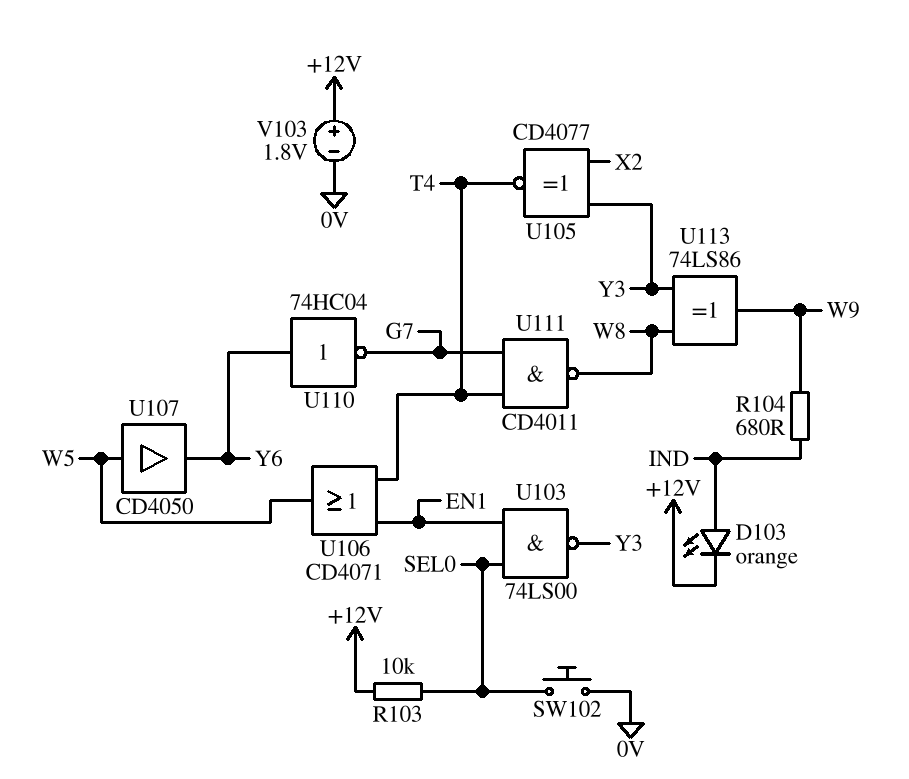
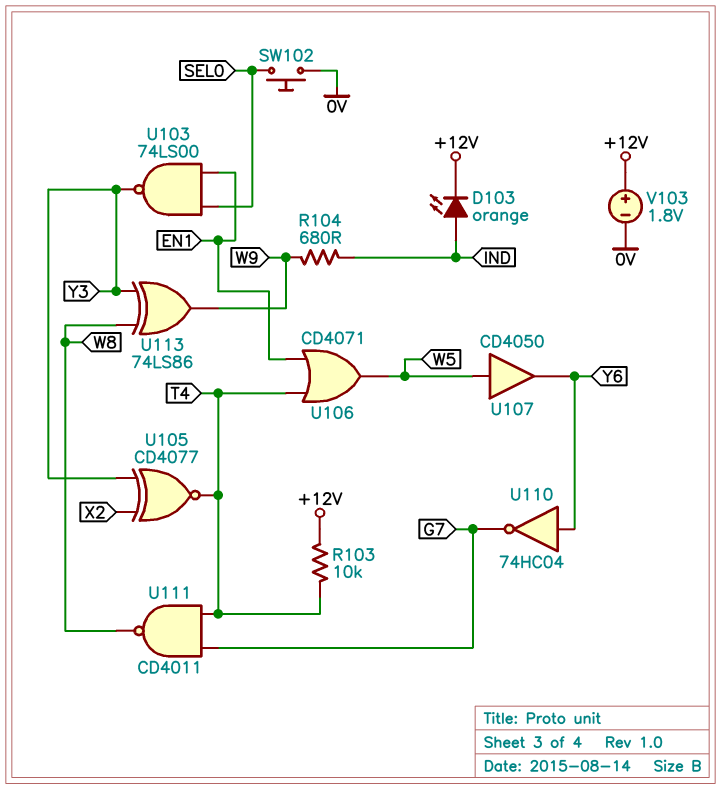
R103: 10k (+12V, SEL0) -> 10k (+12V, T4)

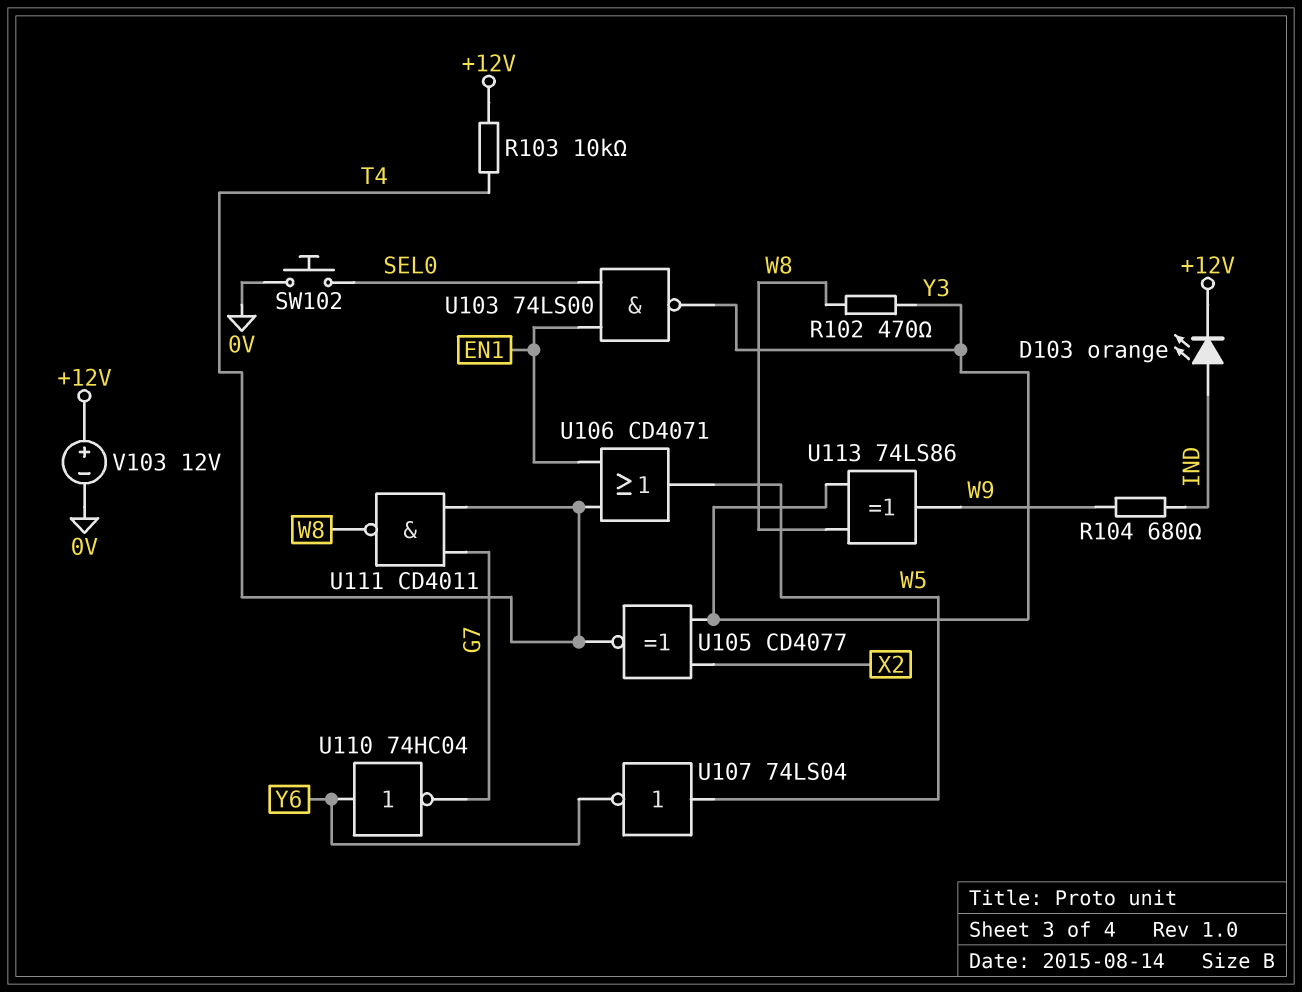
R102: none -> 470 (W8, Y3)
U107: buffer CD4050 (in W5, out Y6) -> NOT 74LS04 (in W5, out Y6)
V103: 1.8V (plus +12V, minus 0V) -> 12V (plus +12V, minus 0V)

